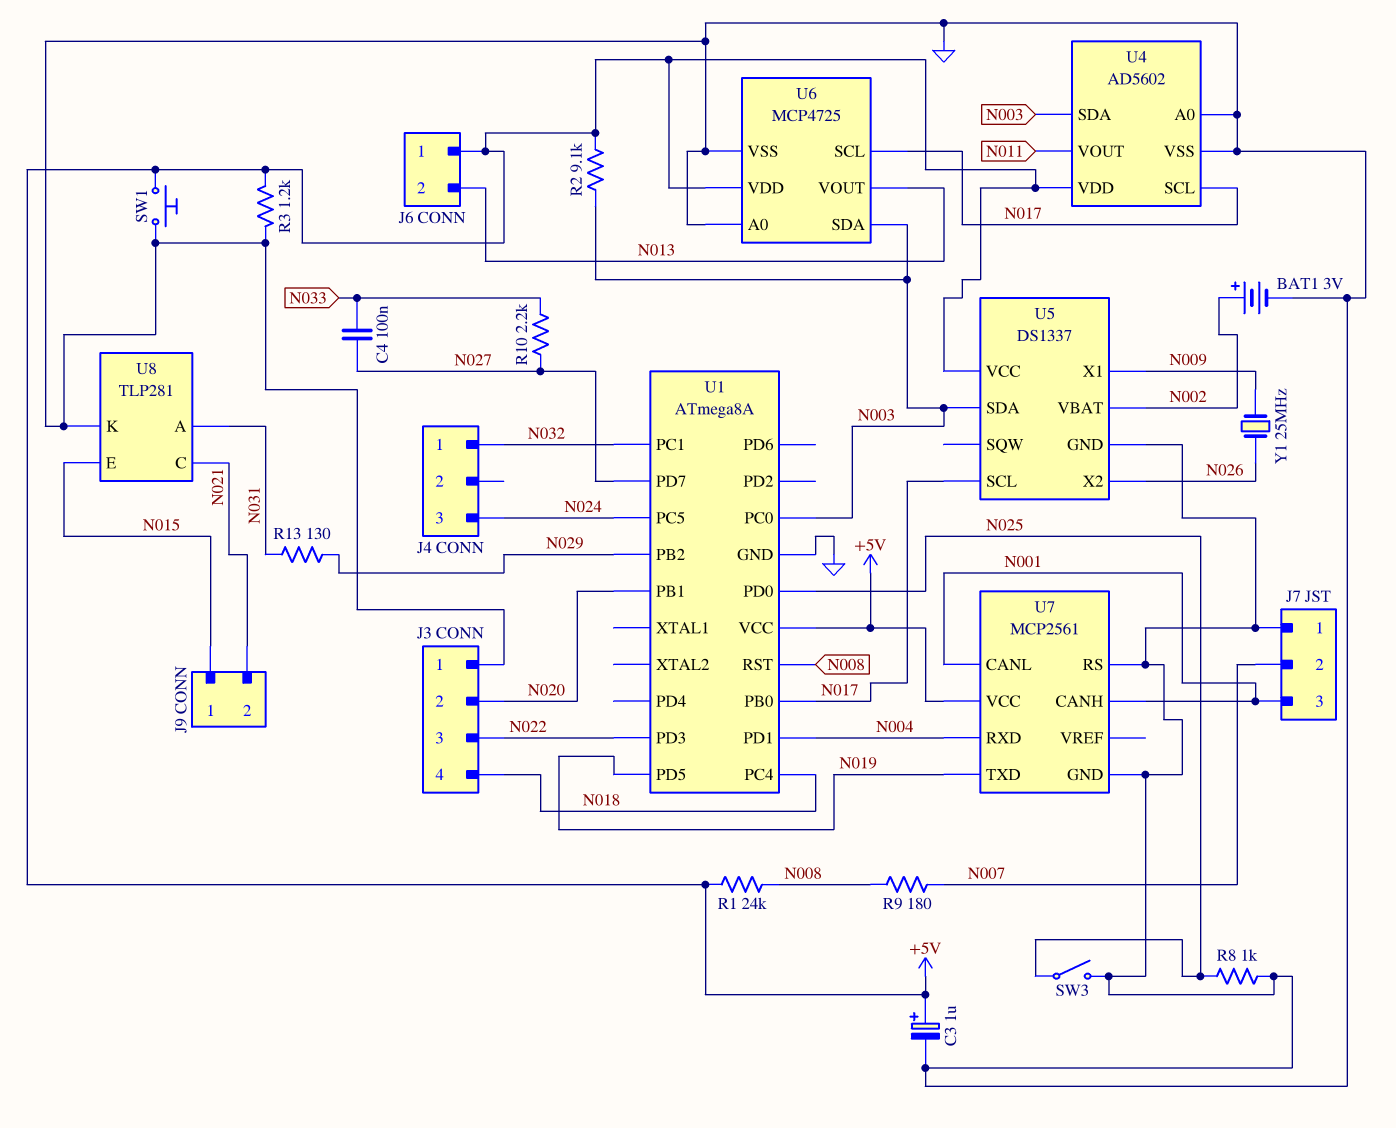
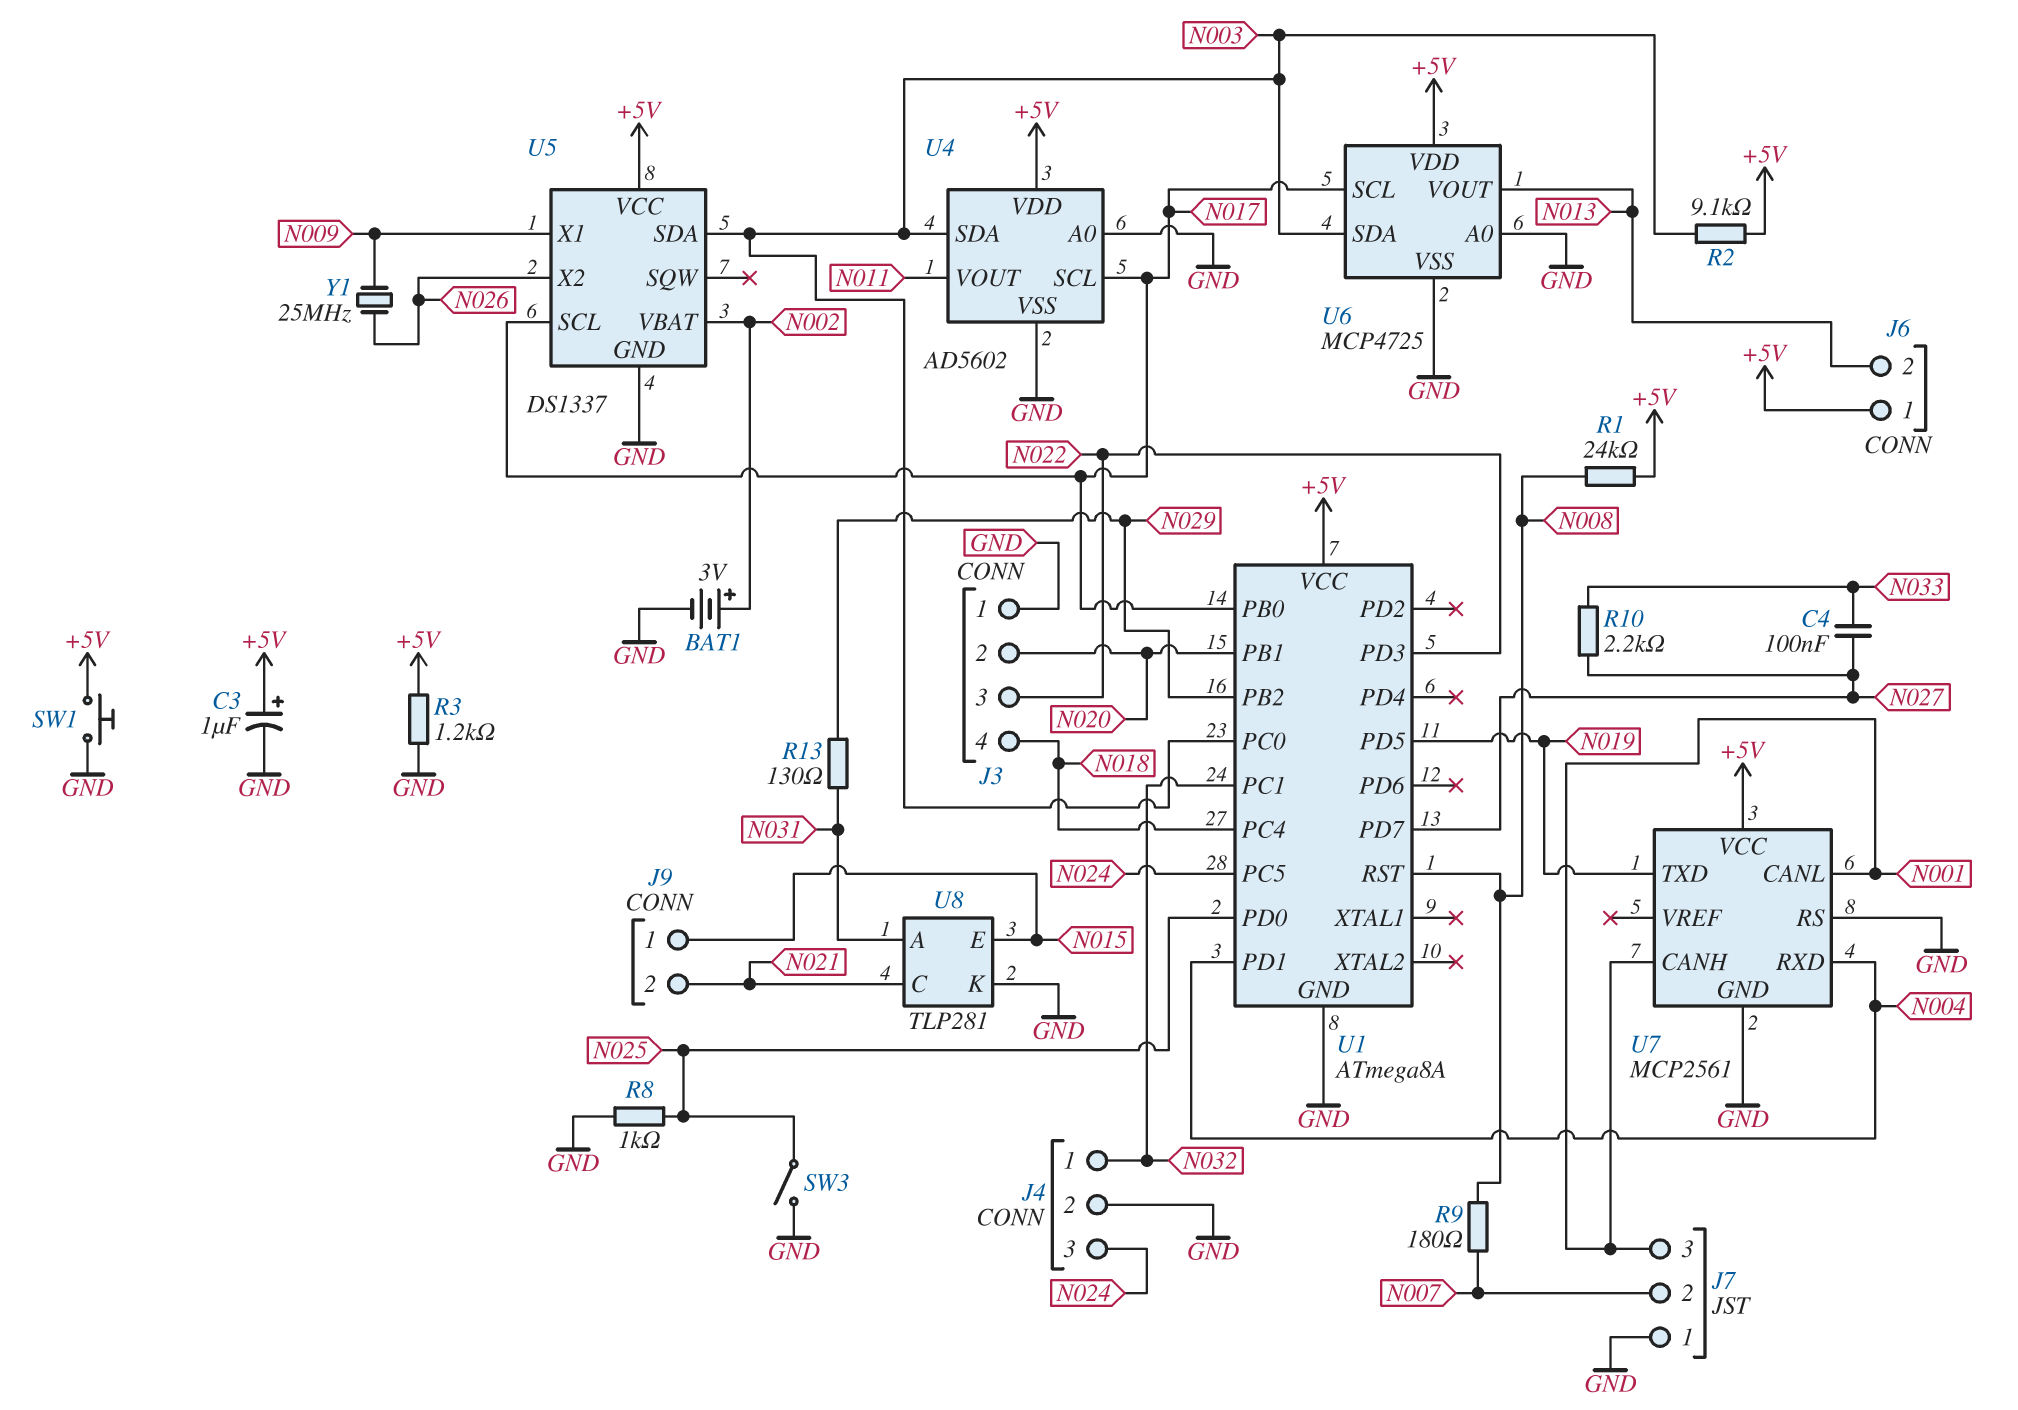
J4 pin 2: none -> GND

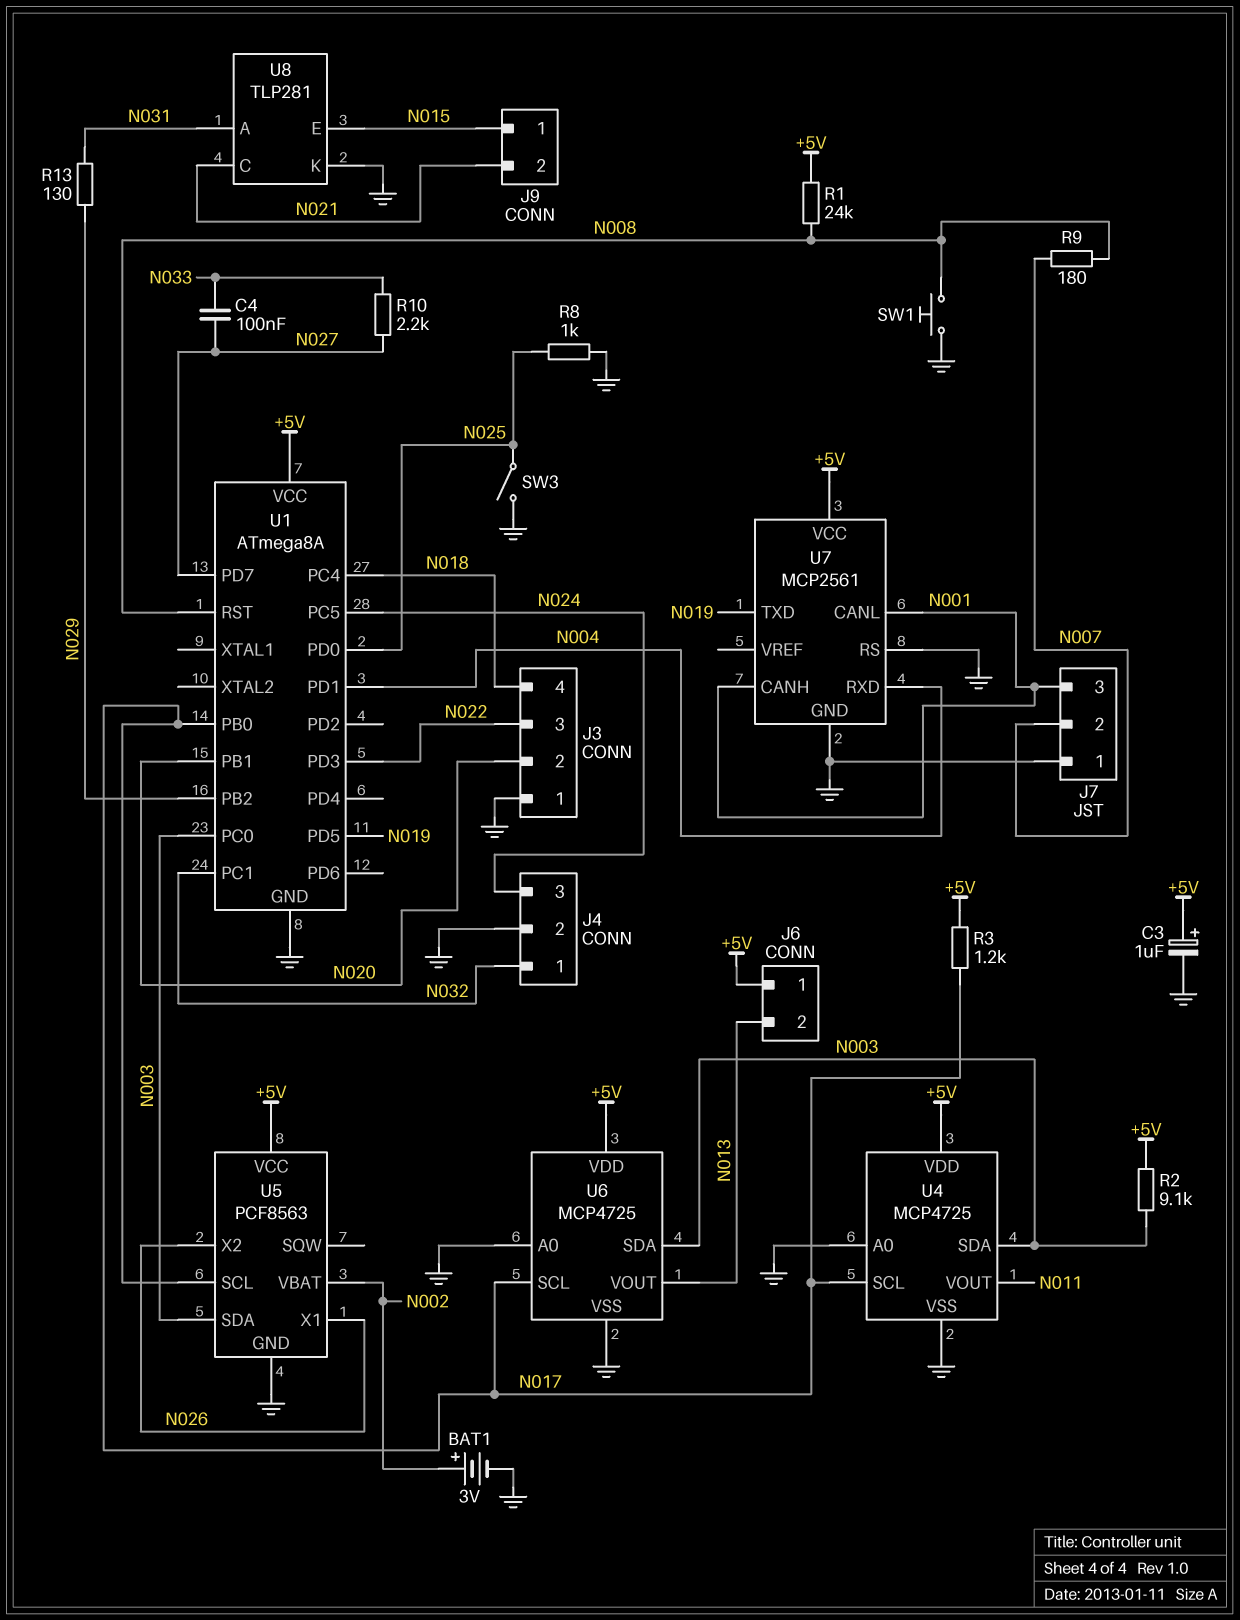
R3: 1.2k (+5V, GND) -> 1.2k (+5V, N017)
SW1: button (+5V, GND) -> button (GND, N008)
U4: AD5602 -> MCP4725
U5: DS1337 -> PCF8563
U5 pin X1: N009 -> N026
Y1: 25MHz (N009, N026) -> none

